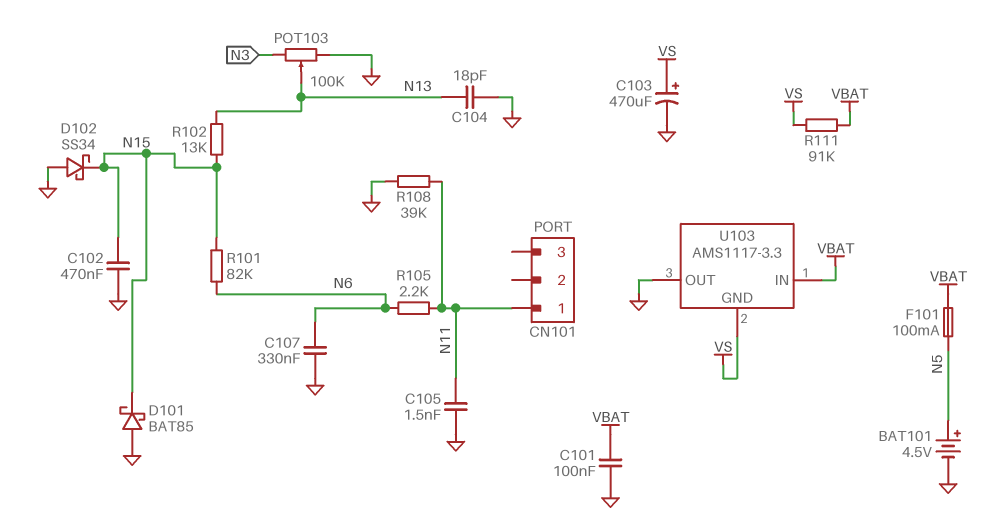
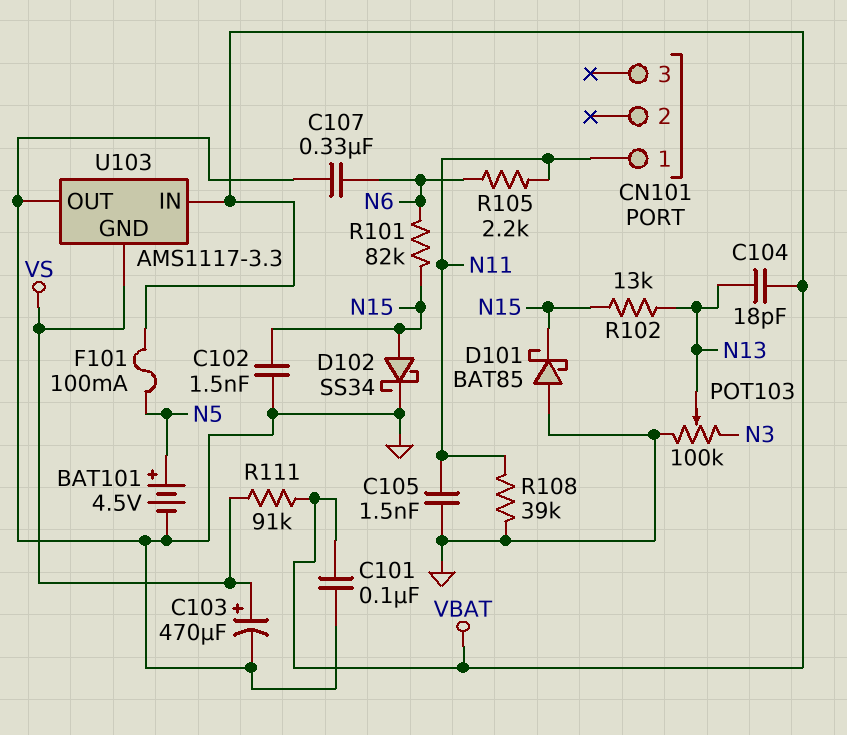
C102: 470nF (GND, N15) -> 1.5nF (GND, N15)
C104: 18pF (GND, N13) -> 18pF (N13, VBAT)
D102: schottky SS34 (A GND, K N15) -> schottky SS34 (A N15, K GND)

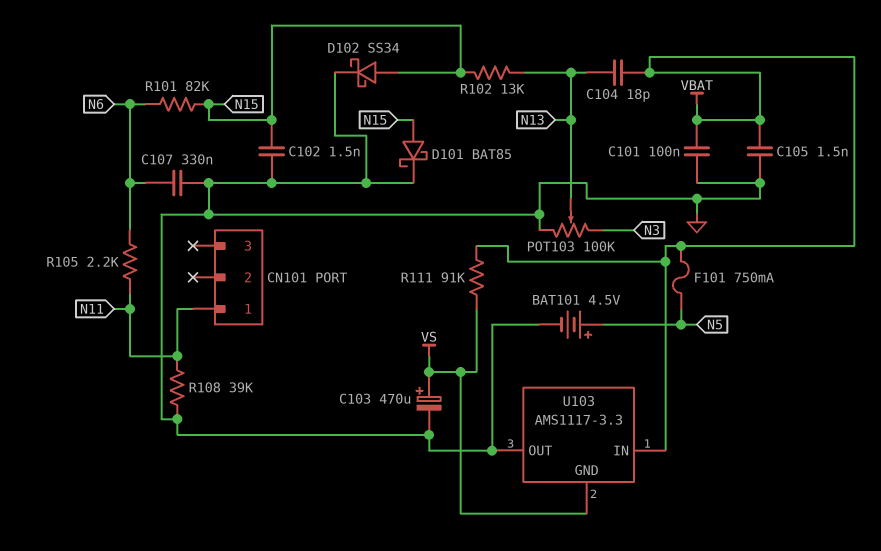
C105: 1.5nF (GND, N11) -> 1.5nF (GND, VBAT)
D101: schottky BAT85 (A GND, K N15) -> schottky BAT85 (A N15, K GND)
F101: 100mA (N5, VBAT) -> 750mA (N5, VBAT)

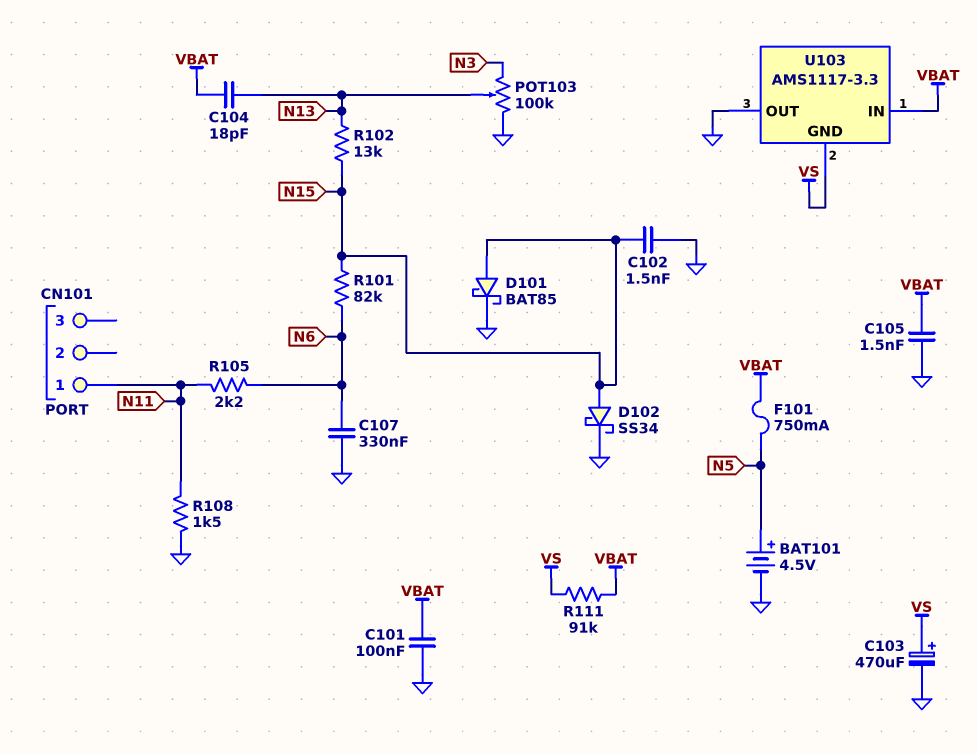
R108: 39k (GND, N11) -> 1.5k (GND, N11)

